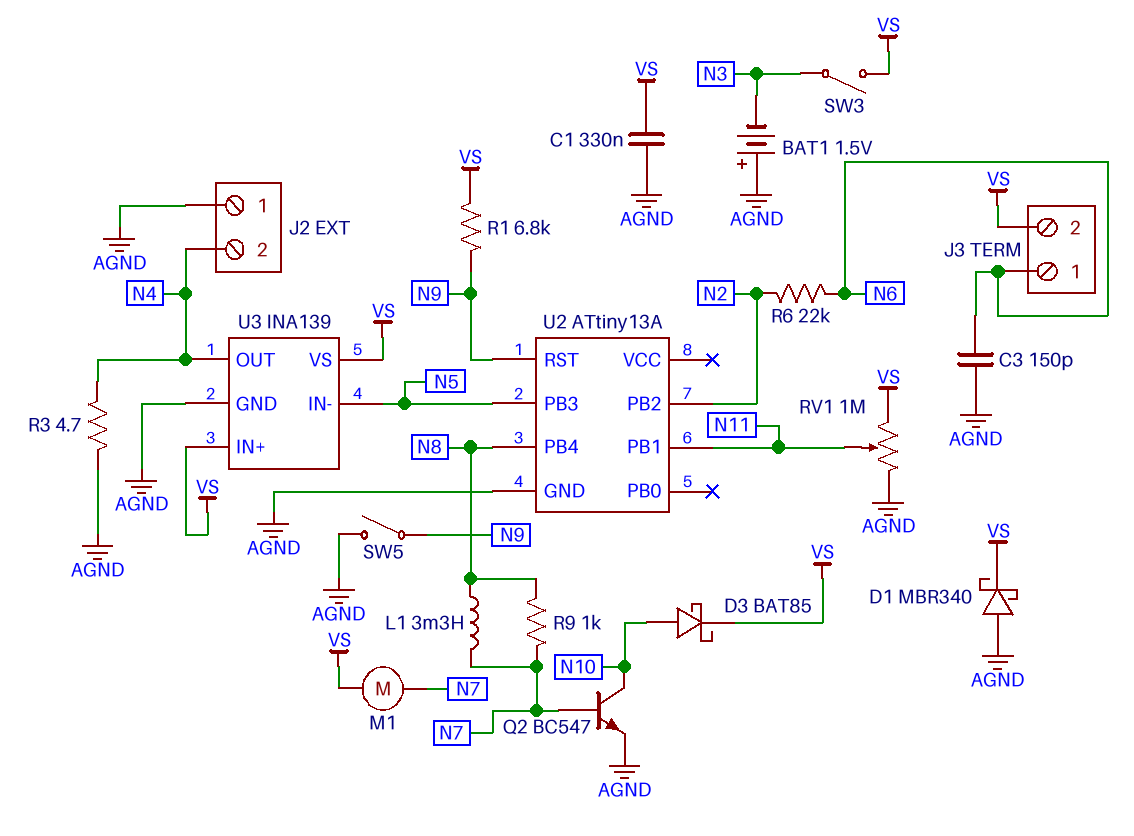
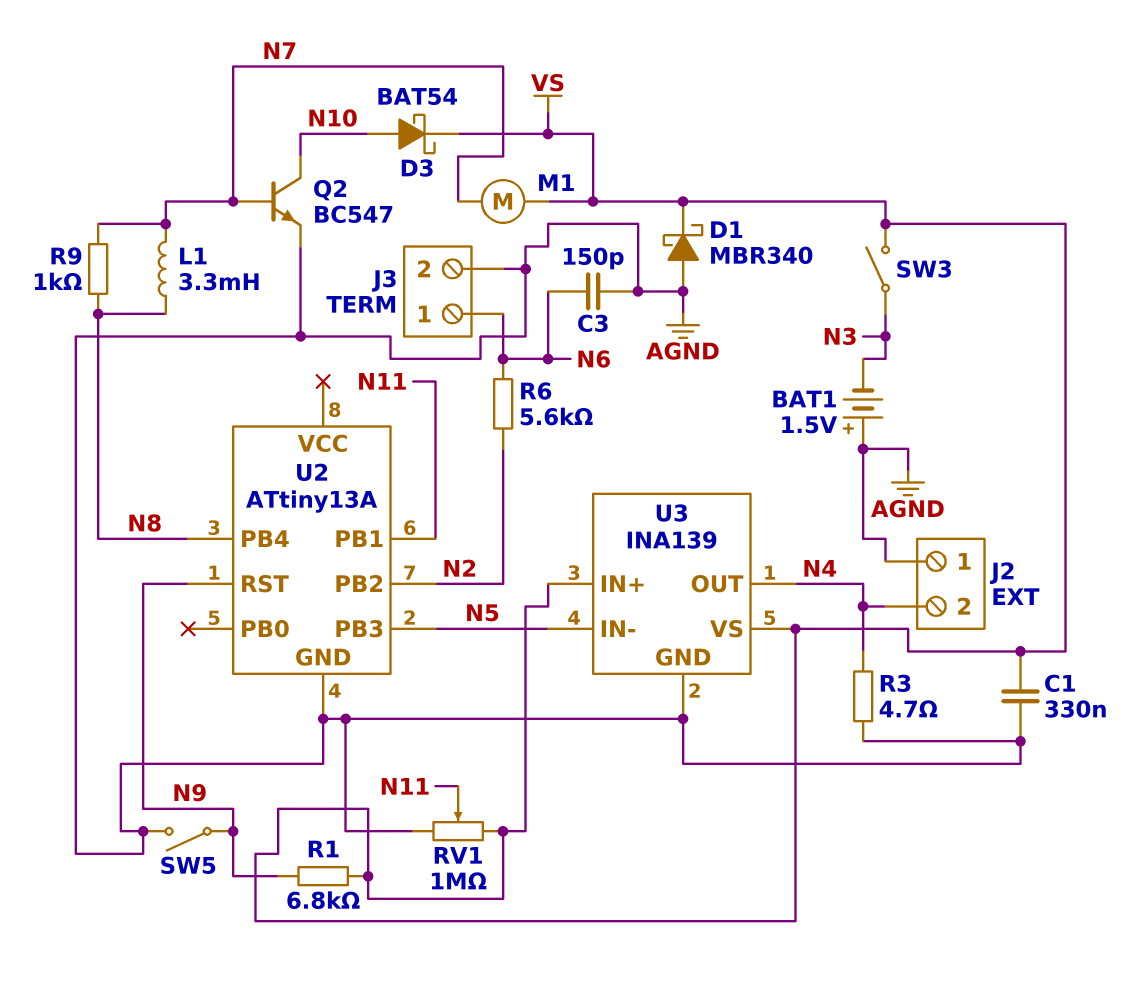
D3: schottky BAT85 (A N10, K VS) -> schottky BAT54 (A N10, K VS)
J3 pin 2: VS -> AGND
R6: 22k (N2, N6) -> 5.6k (N2, N6)

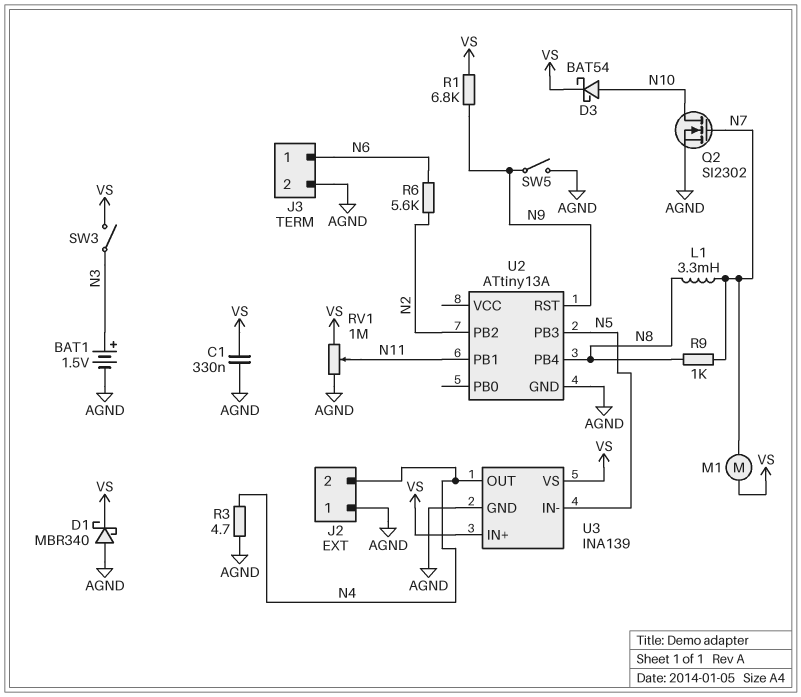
BAT1: 1.5V (plus AGND, minus N3) -> 1.5V (plus N3, minus AGND)
C3: 150pF (AGND, N6) -> none
Q2: NPN BC547 (B N7, C N10, E AGND) -> NMOS SI2302 (G N7, D N10, S AGND)

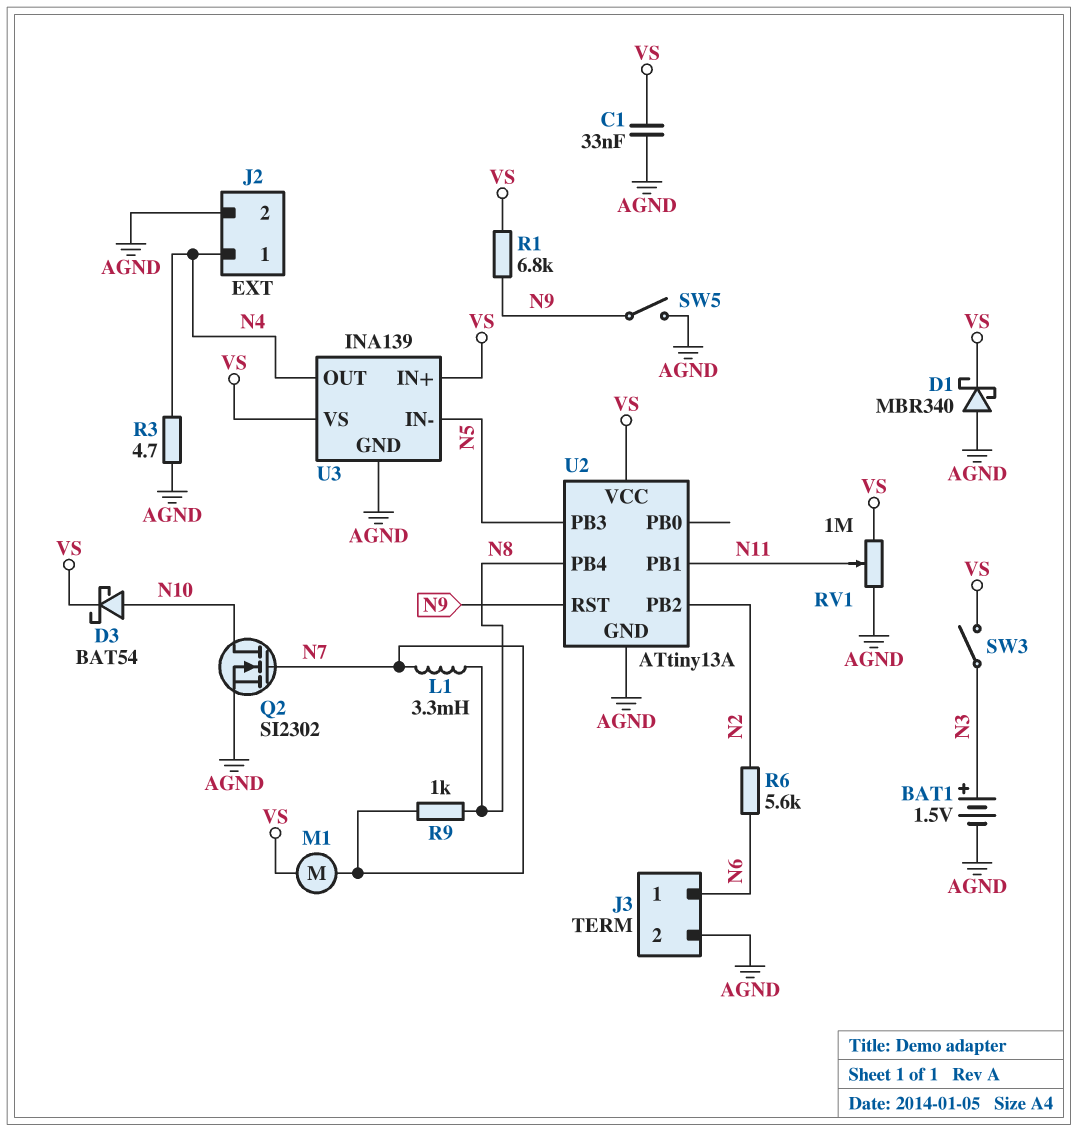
C1: 330nF (AGND, VS) -> 33nF (AGND, VS)
J2 pin 1: AGND -> N4
J2 pin 2: N4 -> AGND
U2 pin VCC: none -> VS

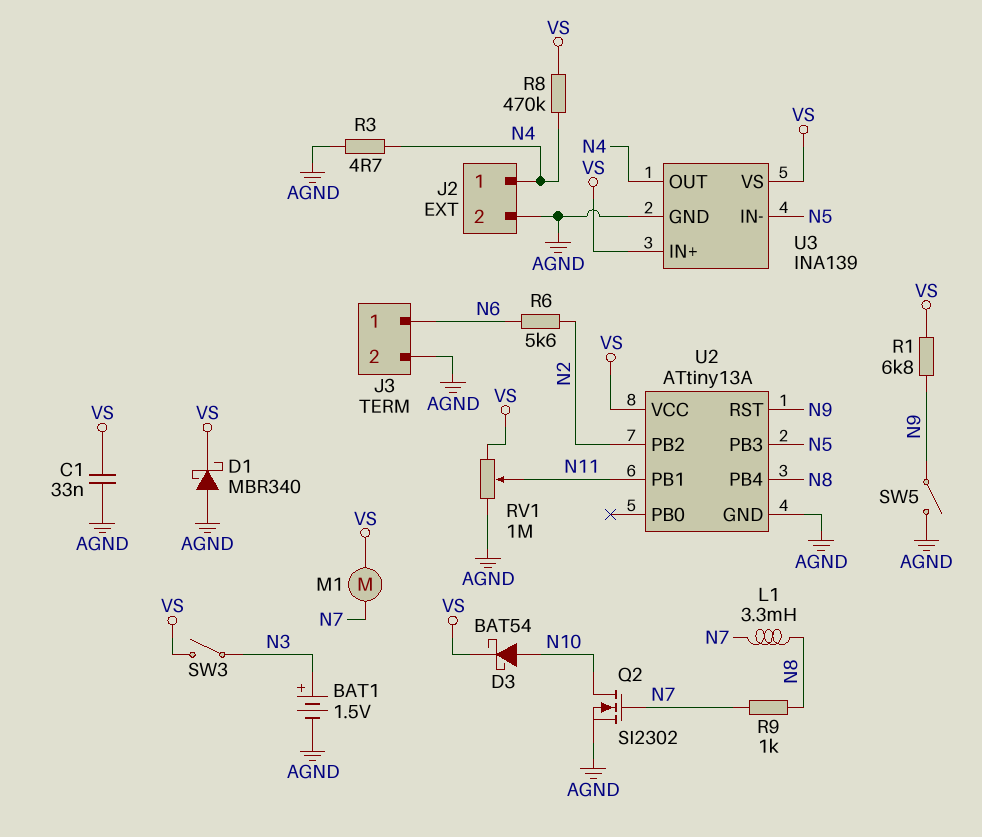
R8: none -> 470k (N4, VS)

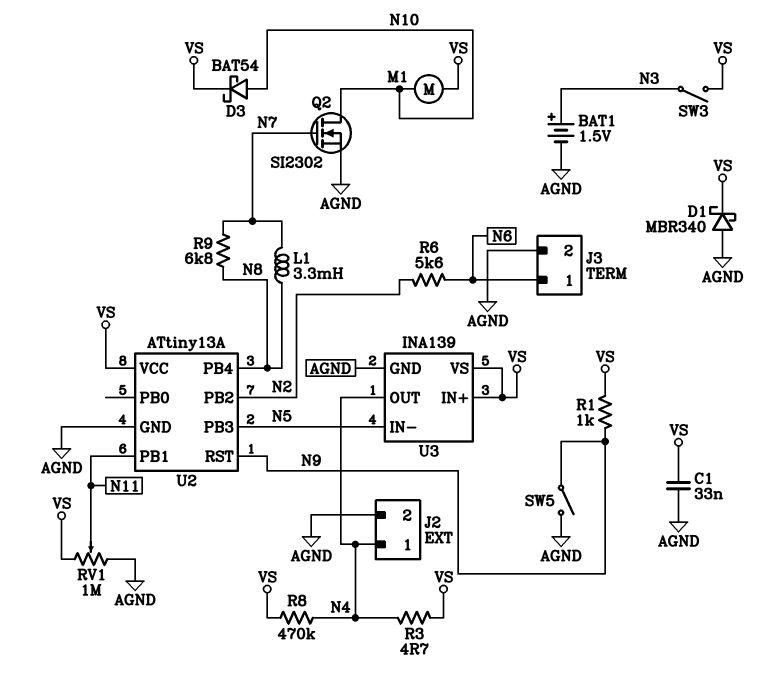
M1: motor (N7, VS) -> motor (N10, VS)
R1: 6.8k (N9, VS) -> 1k (N9, VS)
R3: 4.7 (AGND, N4) -> 4.7 (N4, VS)
R9: 1k (N7, N8) -> 6.8k (N7, N8)

